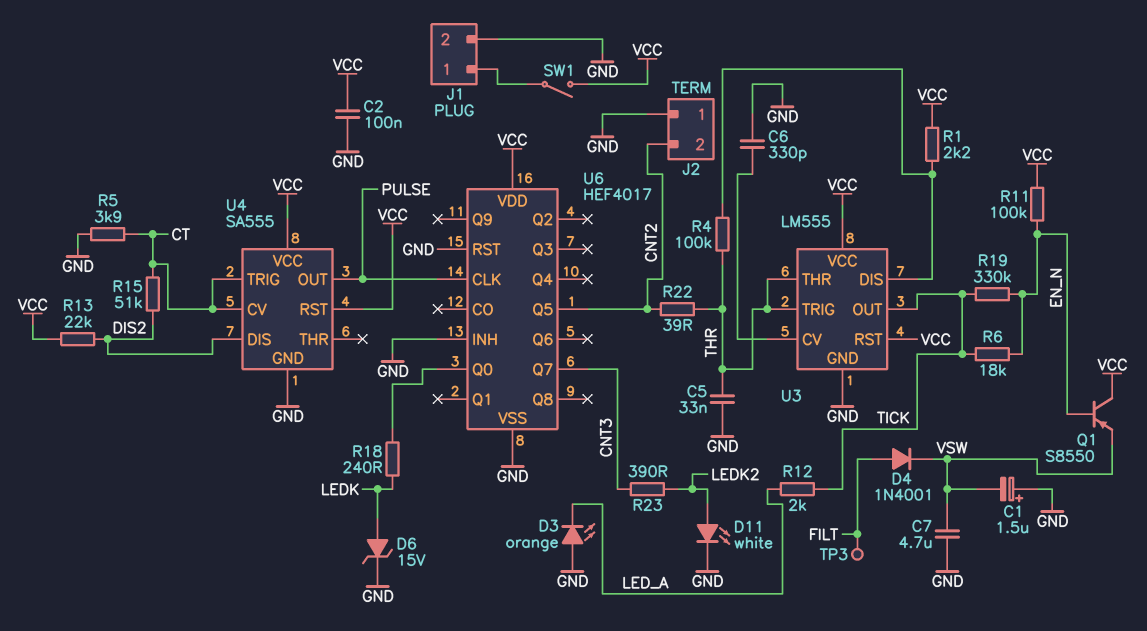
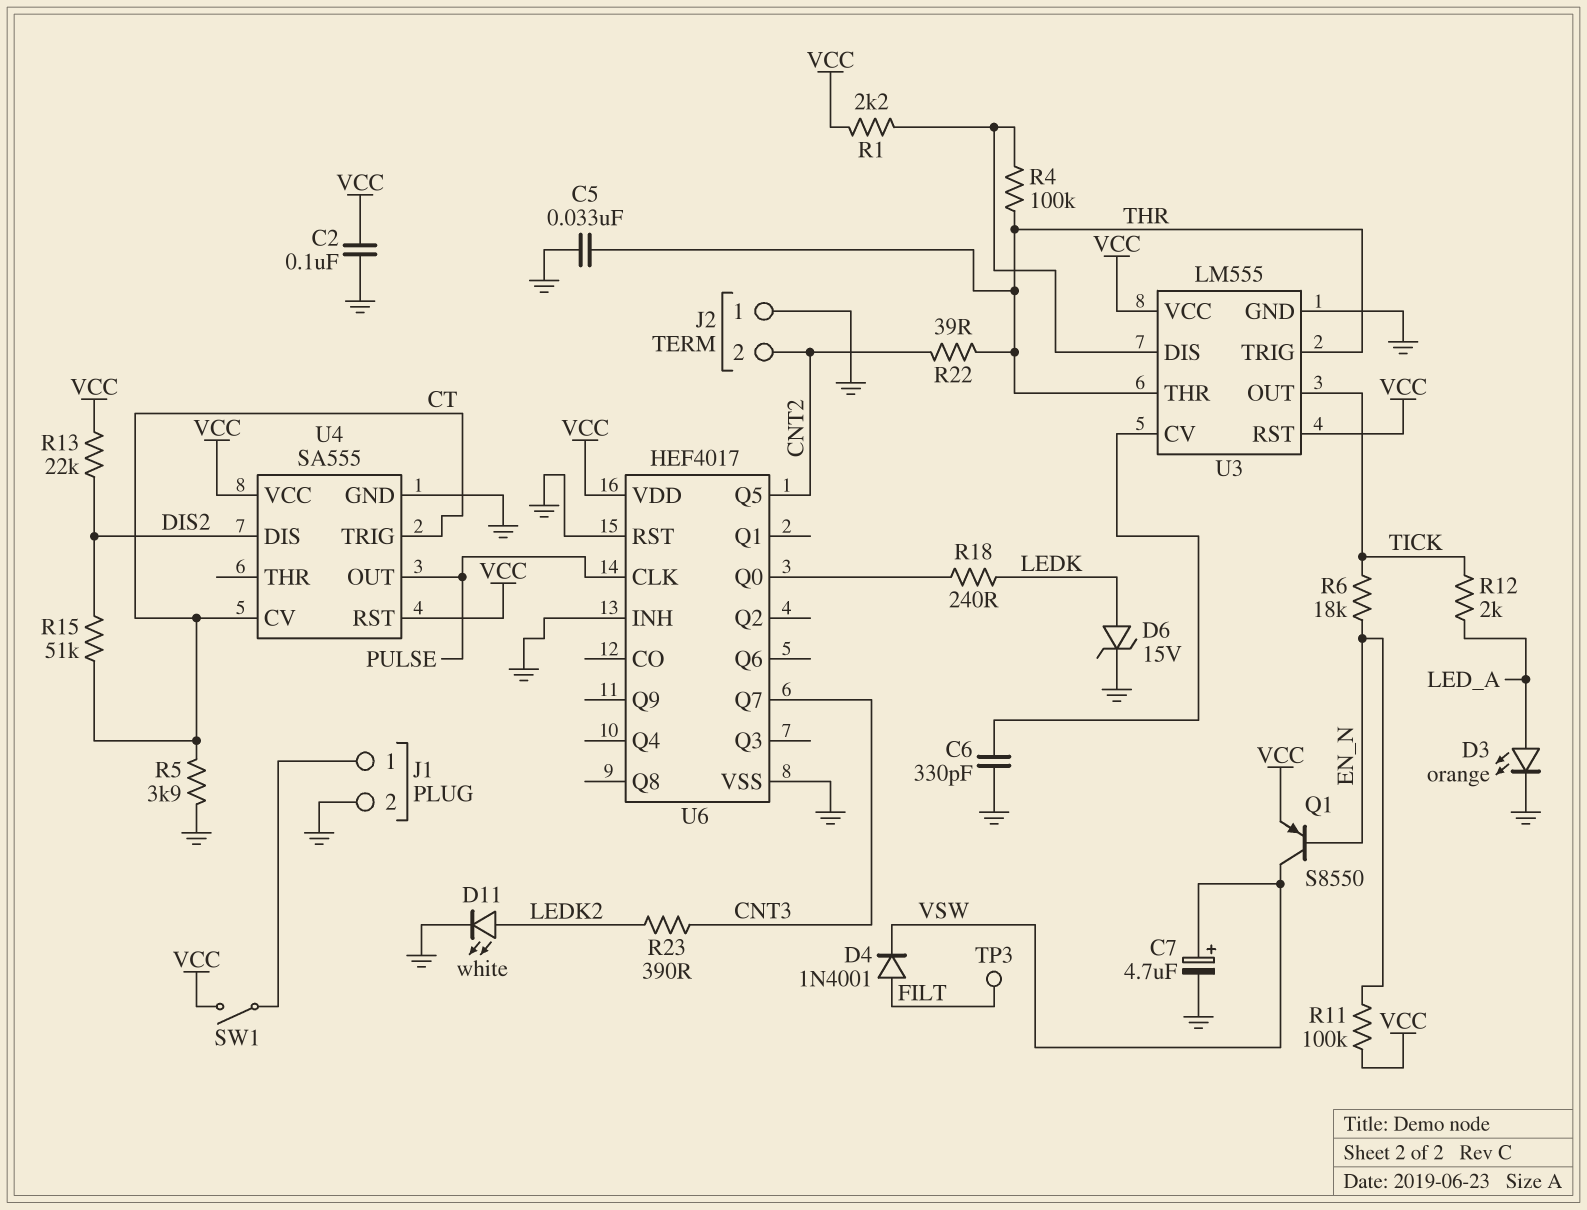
C1: 1.5uF (plus GND, minus VSW) -> none
C7: 4.7uF (GND, VSW) -> 4.7uF (plus VSW, minus GND)
D3: LED orange (A GND, K LED_A) -> LED orange (A LED_A, K GND)
Q1: PNP S8550 (B EN_N, C VCC, E VSW) -> PNP S8550 (B EN_N, C VSW, E VCC)
R19: 330k (EN_N, TICK) -> none

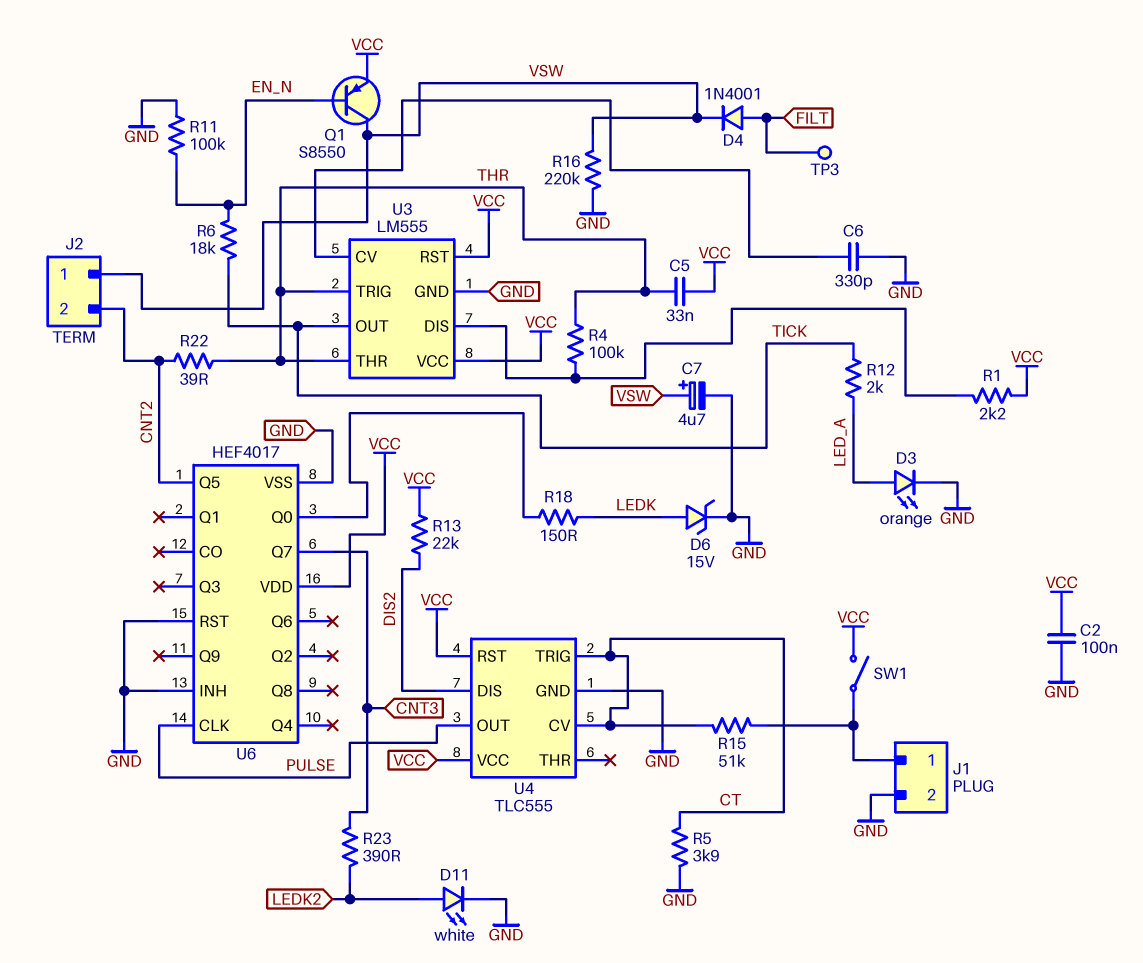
C5: 33nF (GND, THR) -> 33nF (THR, VCC)
J2 pin 1: GND -> VSW
R11: 100k (EN_N, VCC) -> 100k (EN_N, GND)
R15: 51k (CT, DIS2) -> 51k (CT, J1/1)
R16: none -> 220k (GND, VSW)
R18: 240 (LEDK, U6/Q0) -> 150 (LEDK, U6/Q0)
U4: SA555 -> TLC555

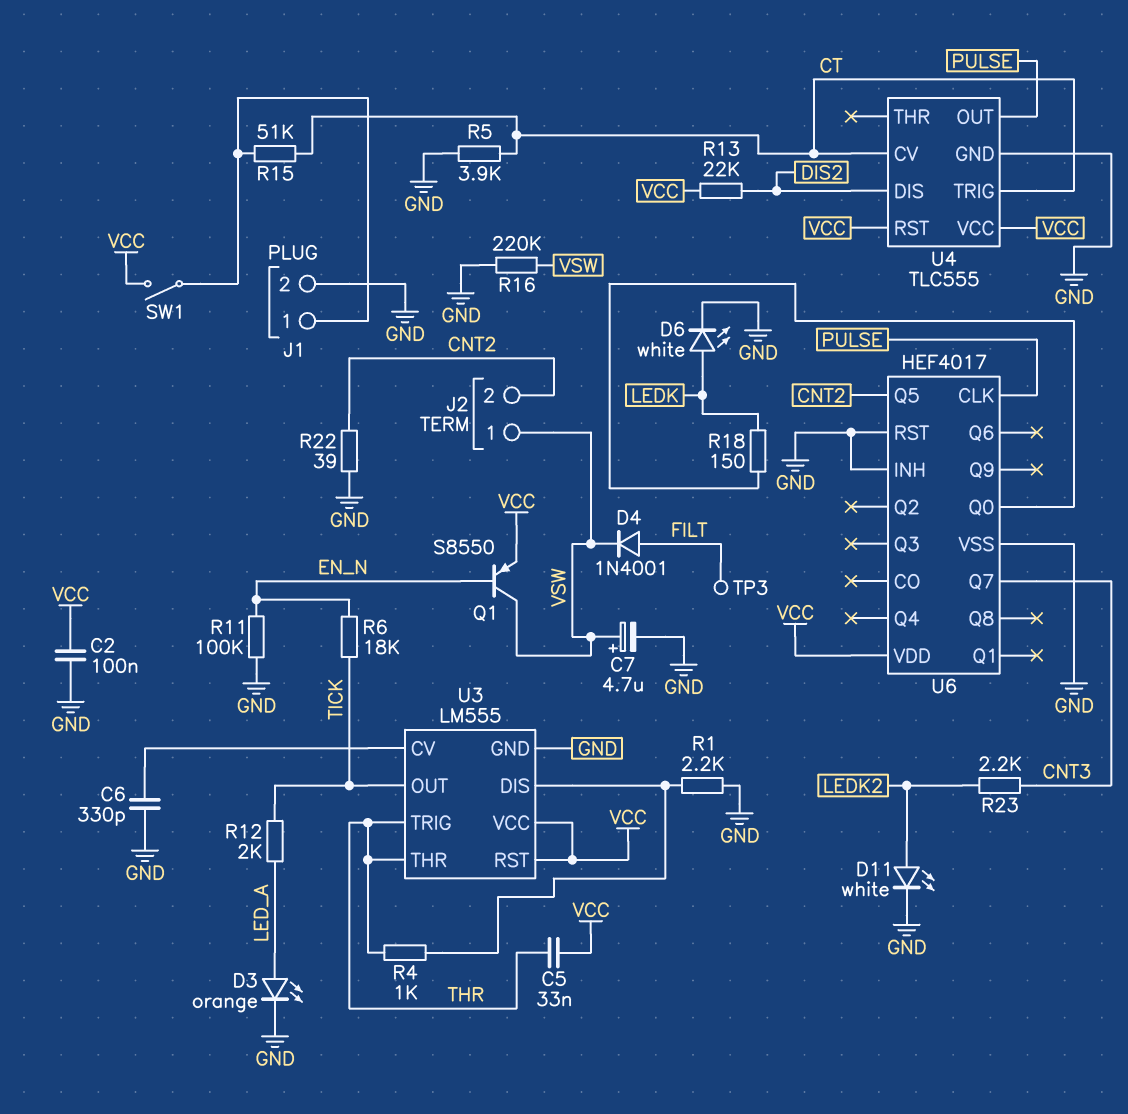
D6: zener 15V (A LEDK, K GND) -> LED white (A LEDK, K GND)
R1: 2.2k (U3/DIS, VCC) -> 2.2k (GND, U3/DIS)
R4: 100k (THR, U3/DIS) -> 1k (THR, U3/DIS)
R22: 39 (CNT2, THR) -> 39 (CNT2, GND)
R23: 390 (CNT3, LEDK2) -> 2.2k (CNT3, LEDK2)

